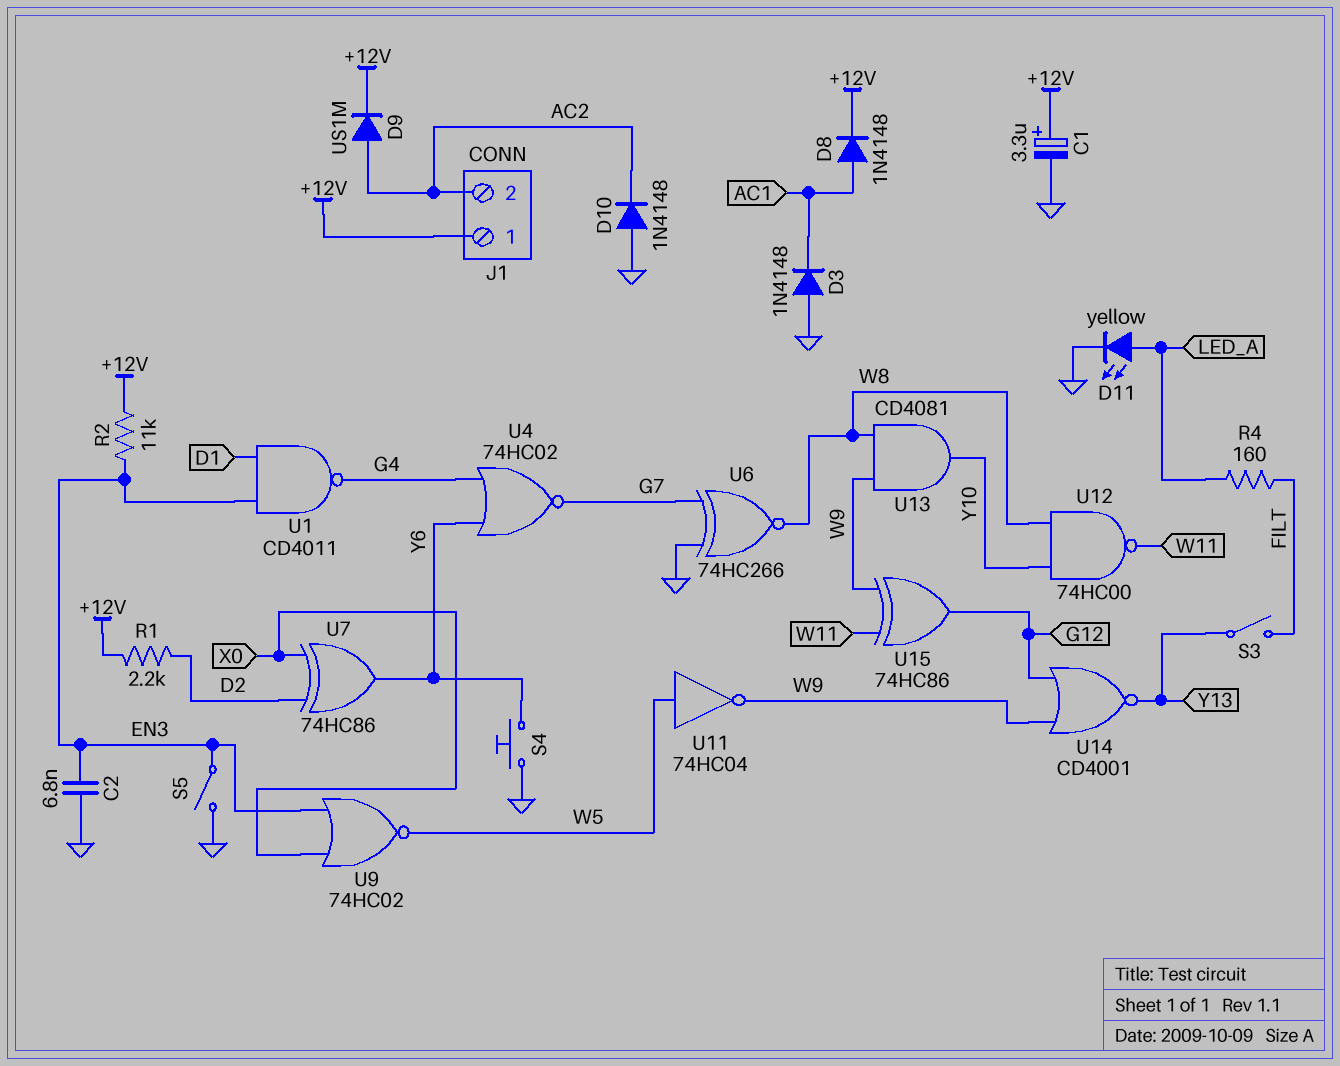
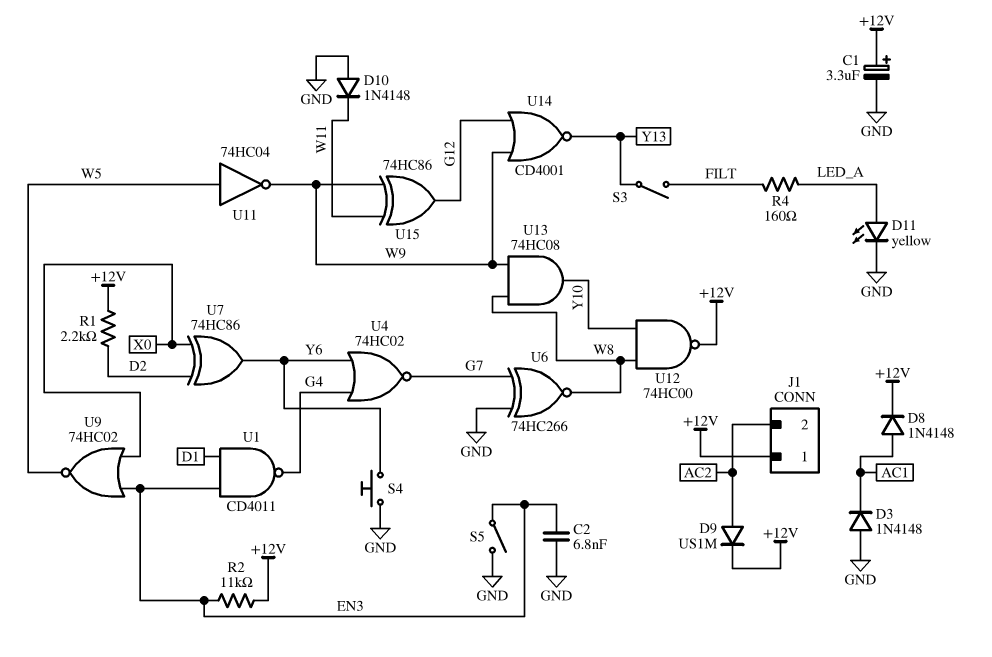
D10: diode 1N4148 (A GND, K AC2) -> diode 1N4148 (A GND, K W11)
U12: NAND 74HC00 (in W8, in Y10, out W11) -> NAND 74HC00 (in W8, in Y10, out +12V)
U13: AND CD4081 (in W8, in W9, out Y10) -> AND 74HC08 (in W8, in W9, out Y10)

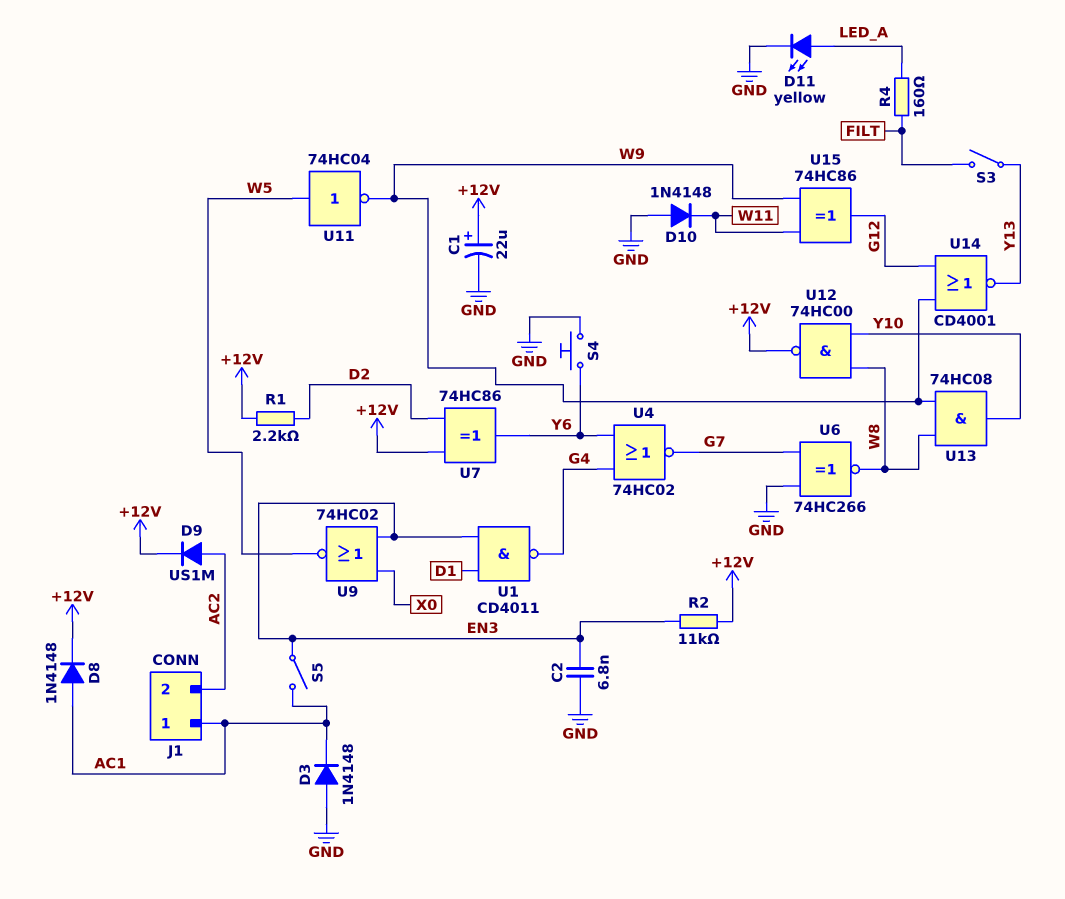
C1: 3.3uF (plus +12V, minus GND) -> 22uF (plus +12V, minus GND)
J1 pin 1: +12V -> AC1
S5: switch (EN3, GND) -> switch (AC1, EN3)
U7: XOR 74HC86 (in D2, in X0, out Y6) -> XOR 74HC86 (in +12V, in D2, out Y6)

